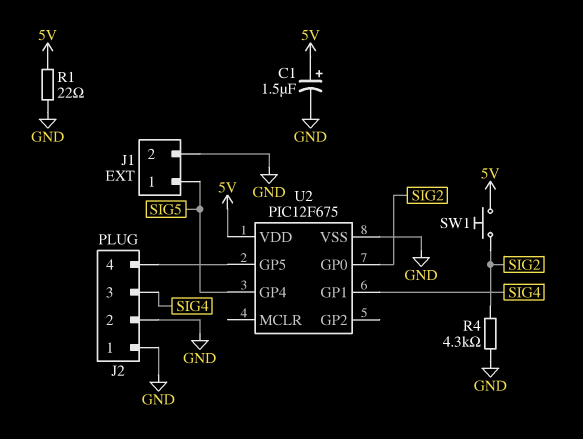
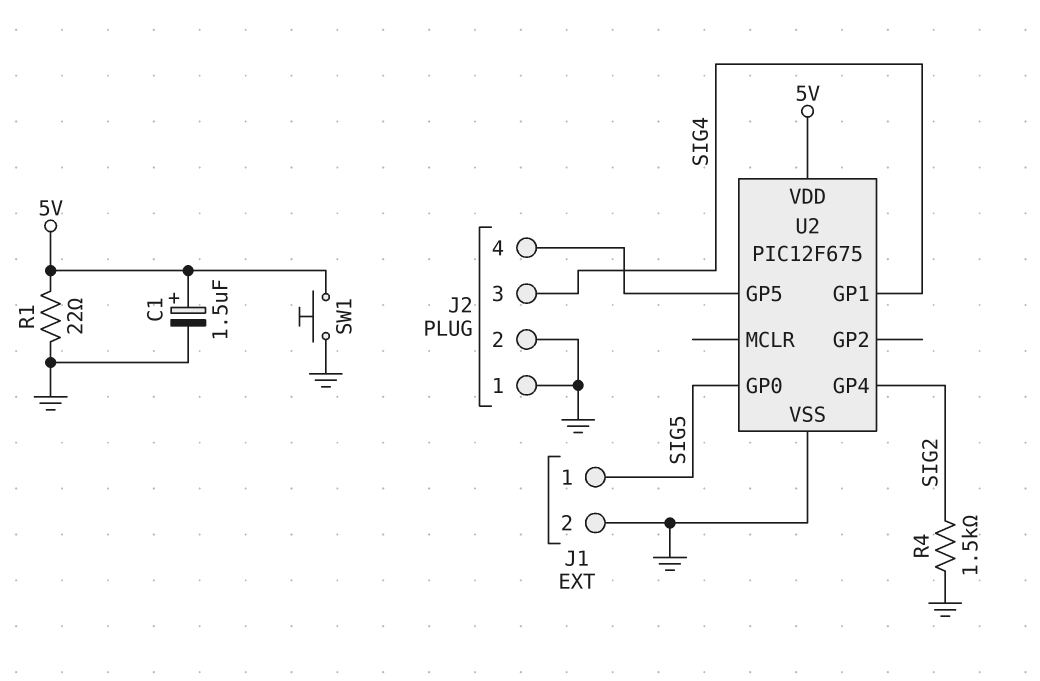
R4: 4.3k (GND, SIG2) -> 1.5k (GND, SIG2)
SW1: button (5V, SIG2) -> button (5V, GND)
U2 pin GP0: SIG2 -> SIG5
U2 pin GP4: SIG5 -> SIG2

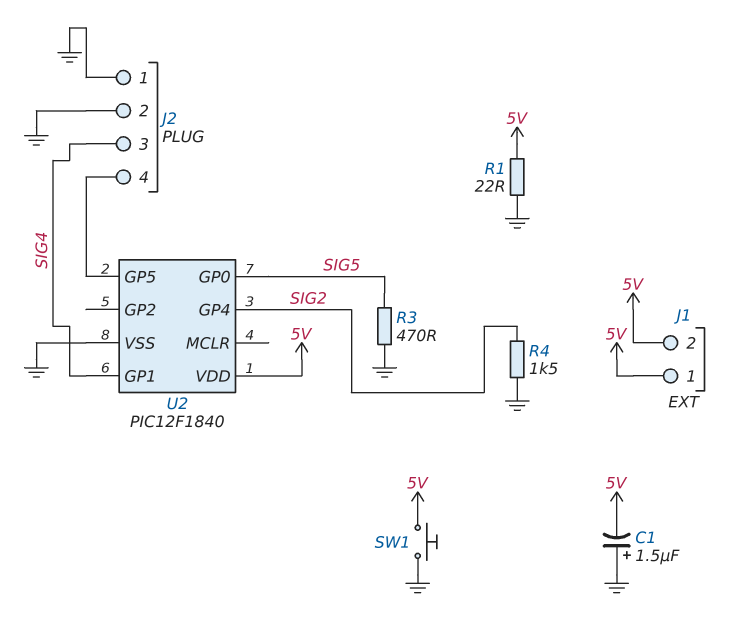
C1: 1.5uF (plus 5V, minus GND) -> 1.5uF (plus GND, minus 5V)
J1 pin 1: SIG5 -> 5V
J1 pin 2: GND -> 5V
R3: none -> 470 (GND, SIG5)
U2: PIC12F675 -> PIC12F1840

